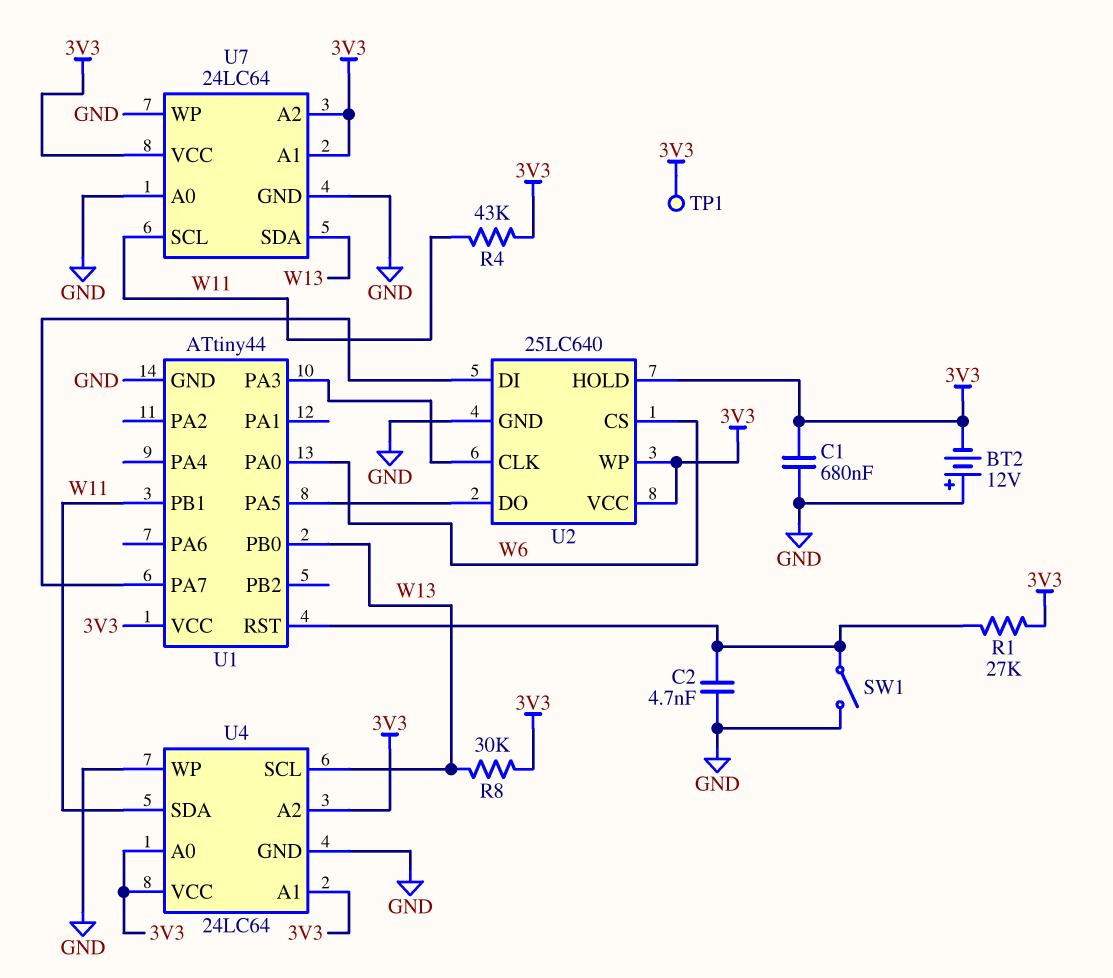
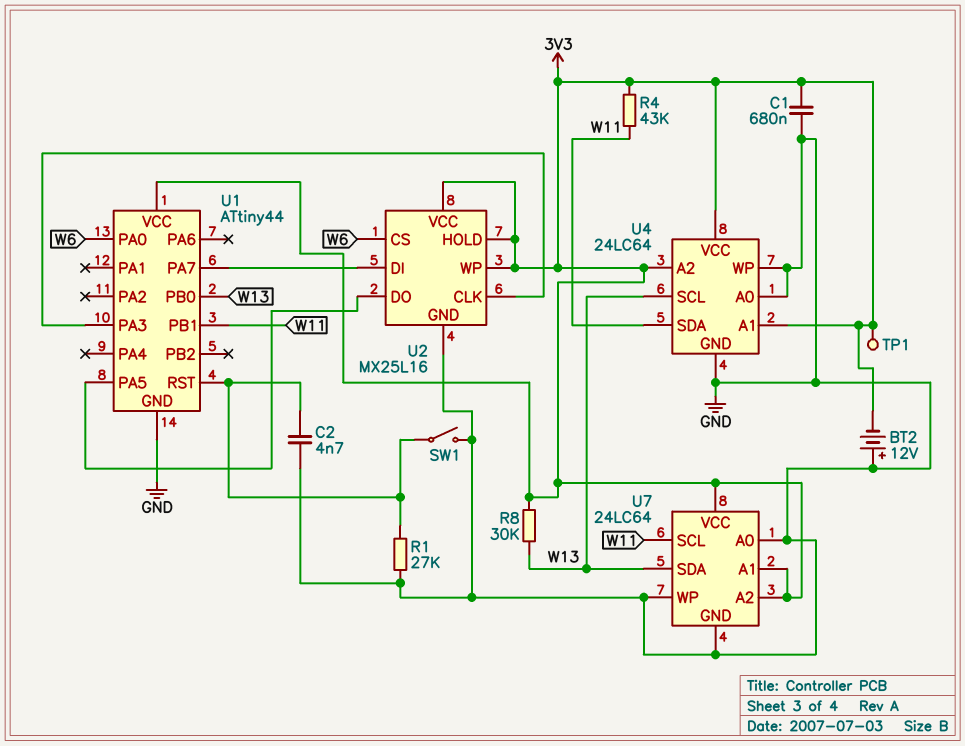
R1: 27k (3V3, U1/RST) -> 27k (GND, U1/RST)
U2: 25LC640 -> MX25L16
U4 pin A0: 3V3 -> GND

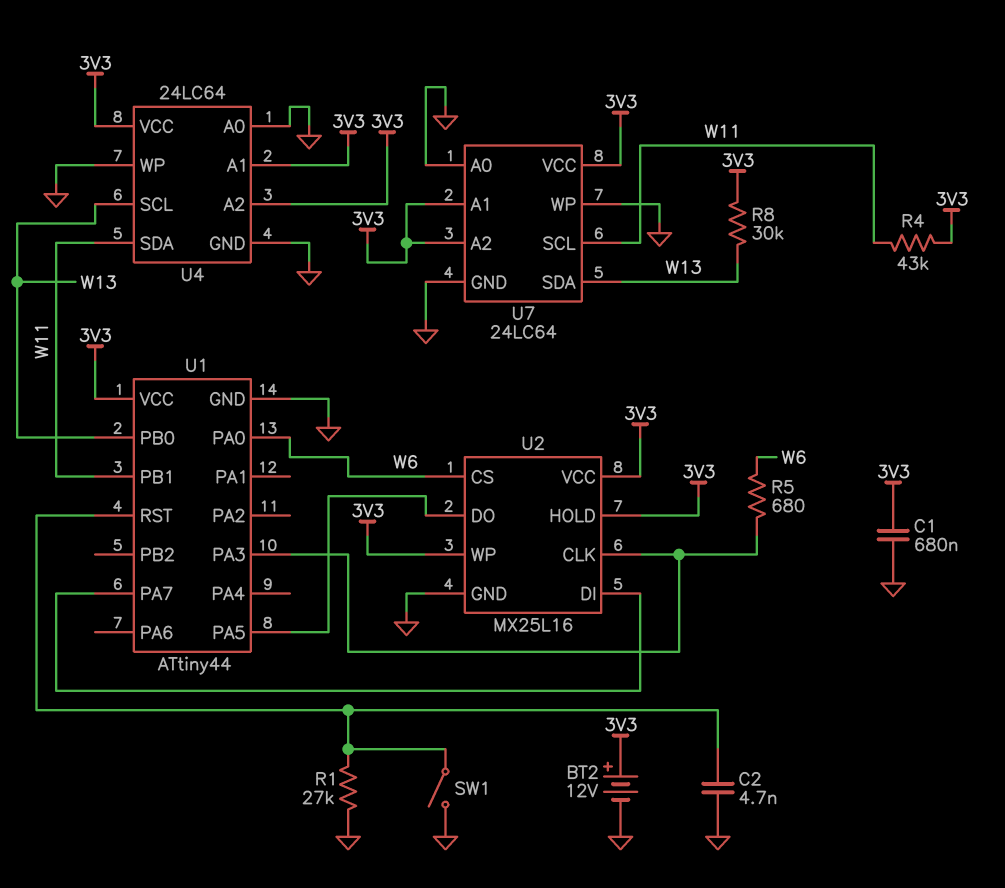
BT2: 12V (plus GND, minus 3V3) -> 12V (plus 3V3, minus GND)
R5: none -> 680 (U1/PA3, W6)
TP1: test point (3V3) -> none

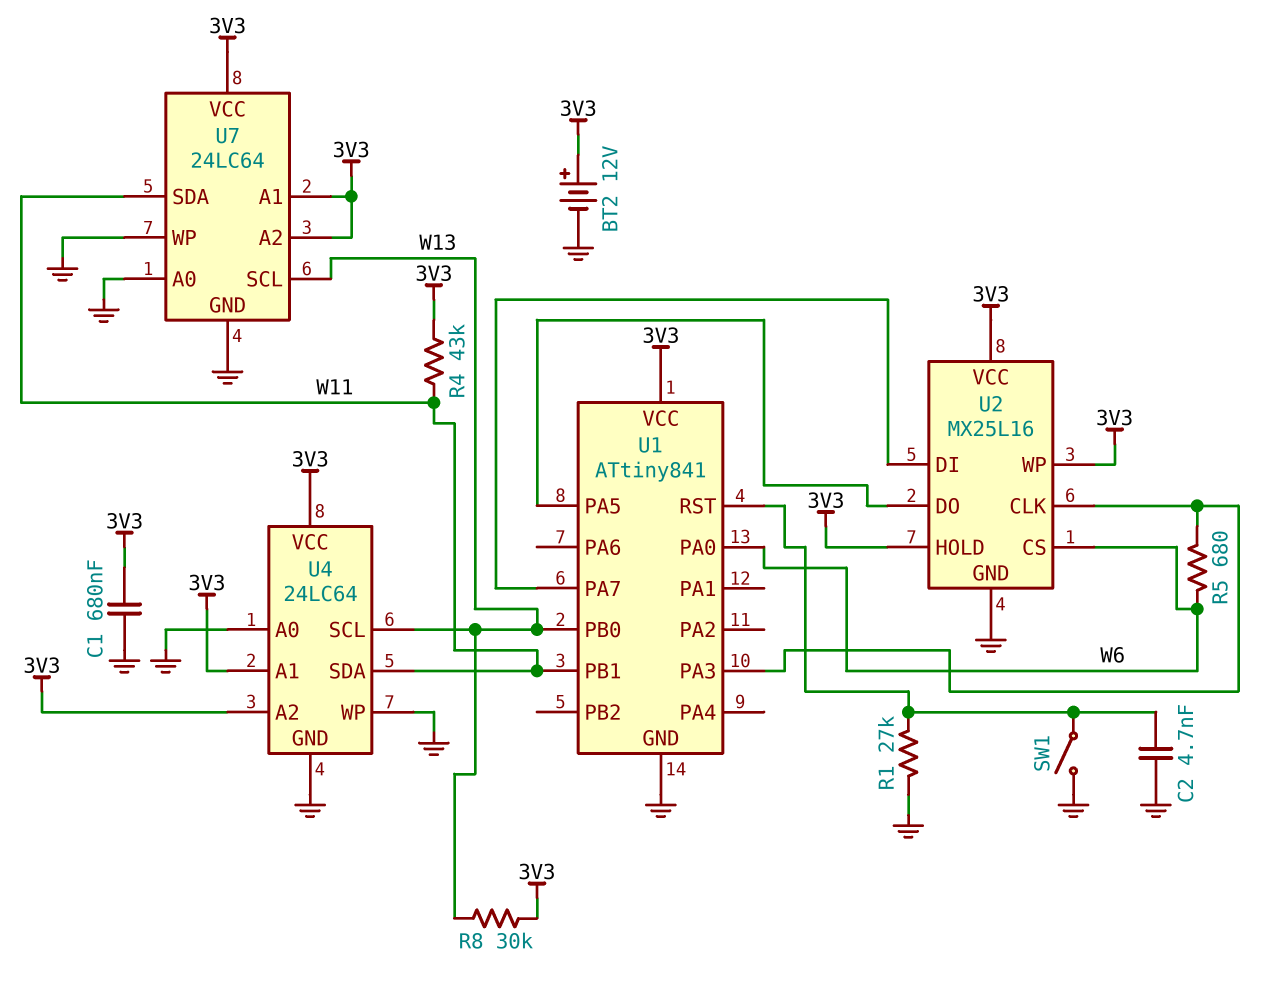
U1: ATtiny44 -> ATtiny841
U7 pin SCL: W11 -> W13
U7 pin SDA: W13 -> W11

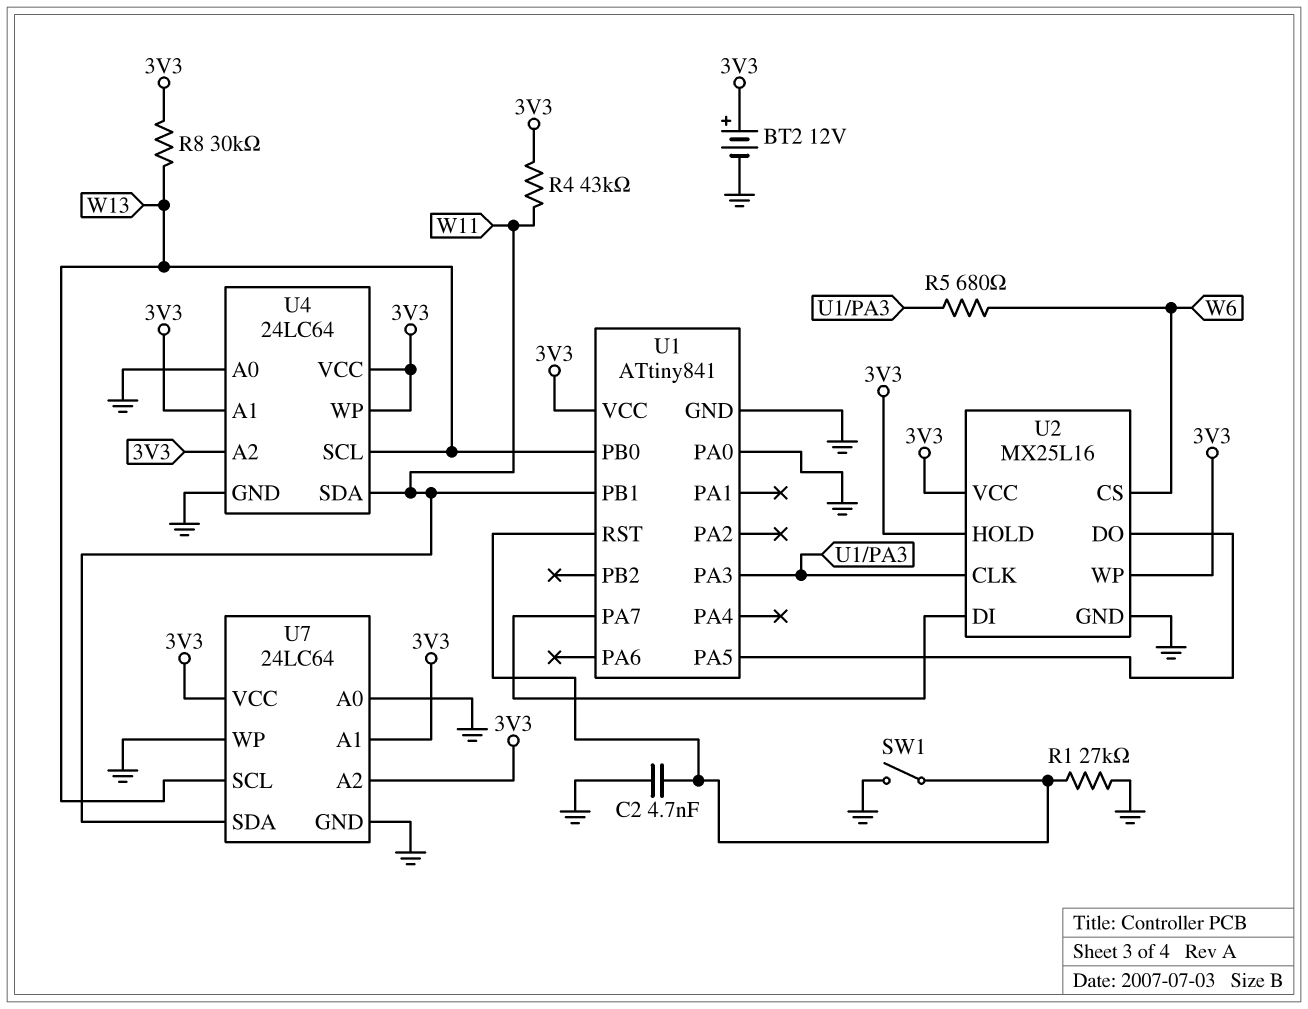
C1: 680nF (3V3, GND) -> none
U1 pin PA0: W6 -> GND
U4 pin WP: GND -> 3V3

